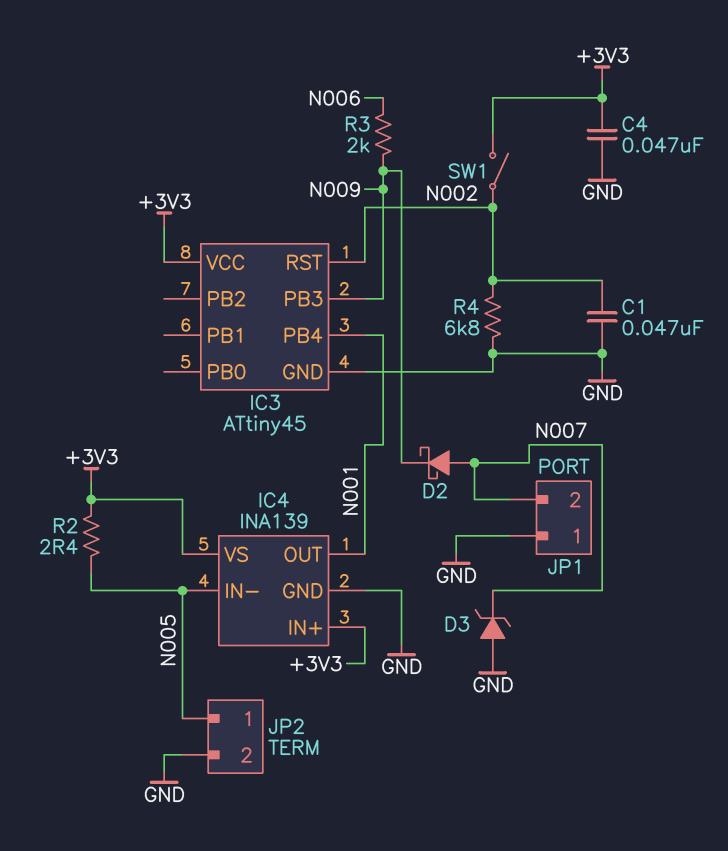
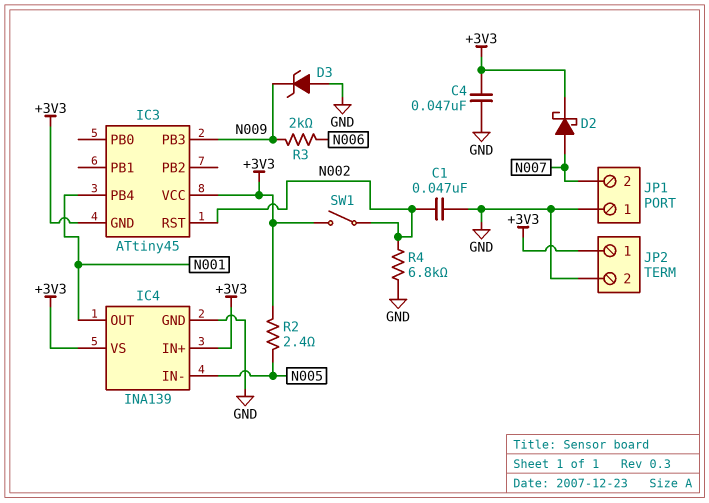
D2: schottky (A N007, K N009) -> schottky (A N007, K +3V3)
D3: zener (A GND, K N007) -> zener (A GND, K N009)
IC3 pin GND: GND -> +3V3
JP2 pin 1: N005 -> +3V3

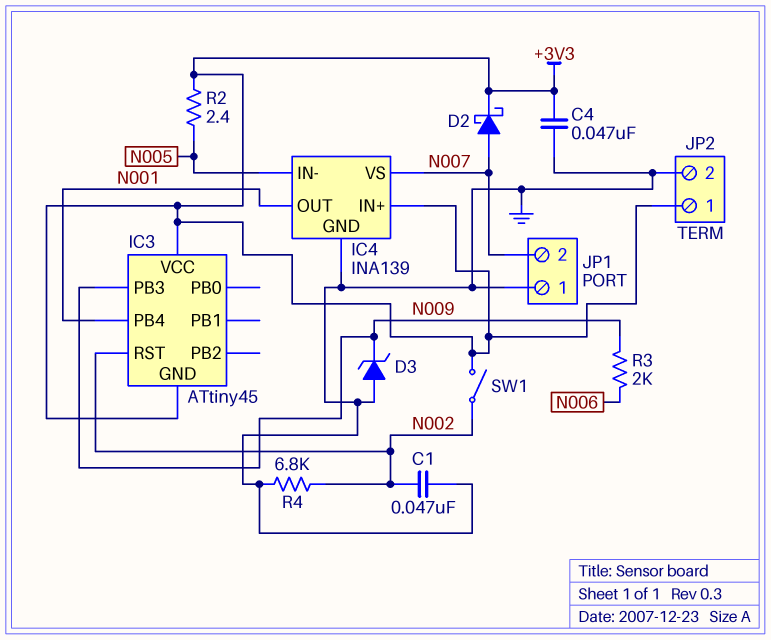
IC4 pin VS: +3V3 -> N007

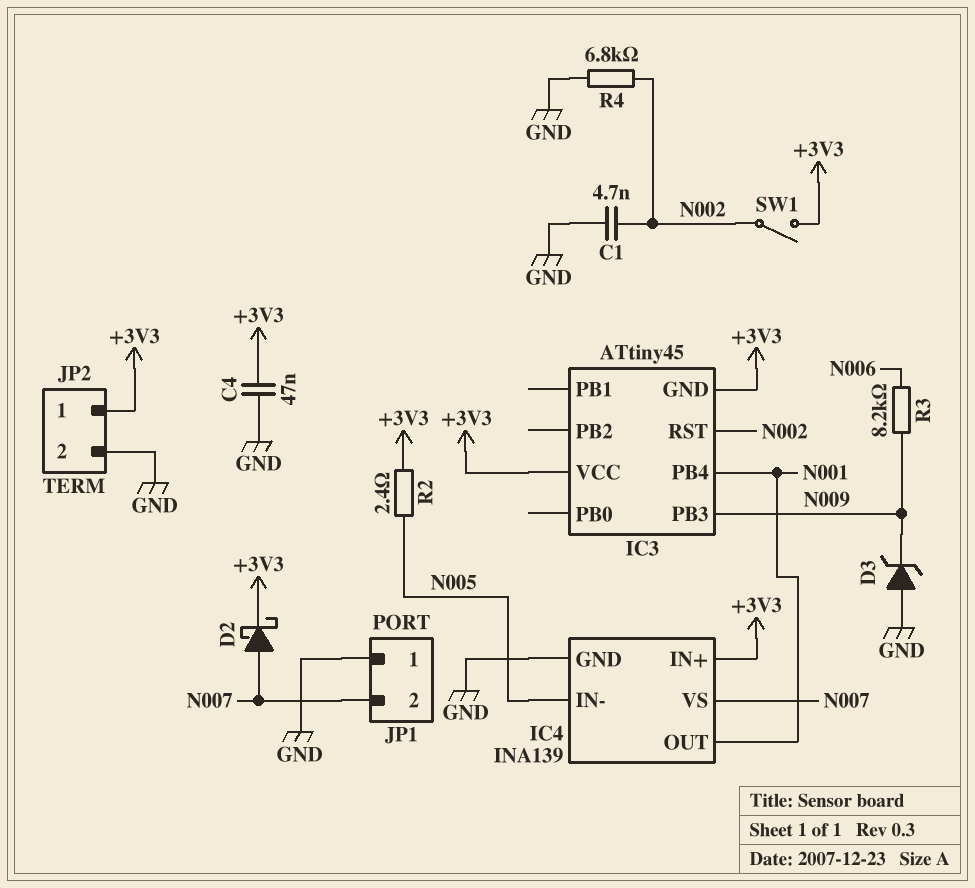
C1: 47nF (GND, N002) -> 4.7nF (GND, N002)
R3: 2k (N006, N009) -> 8.2k (N006, N009)

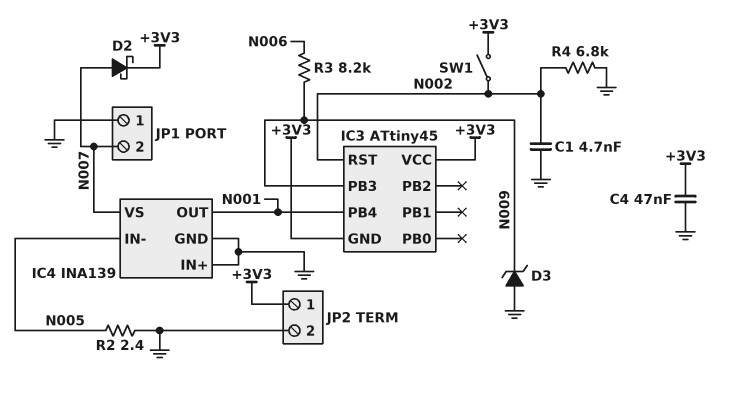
IC4 pin IN+: +3V3 -> GND
R2: 2.4 (+3V3, N005) -> 2.4 (GND, N005)

